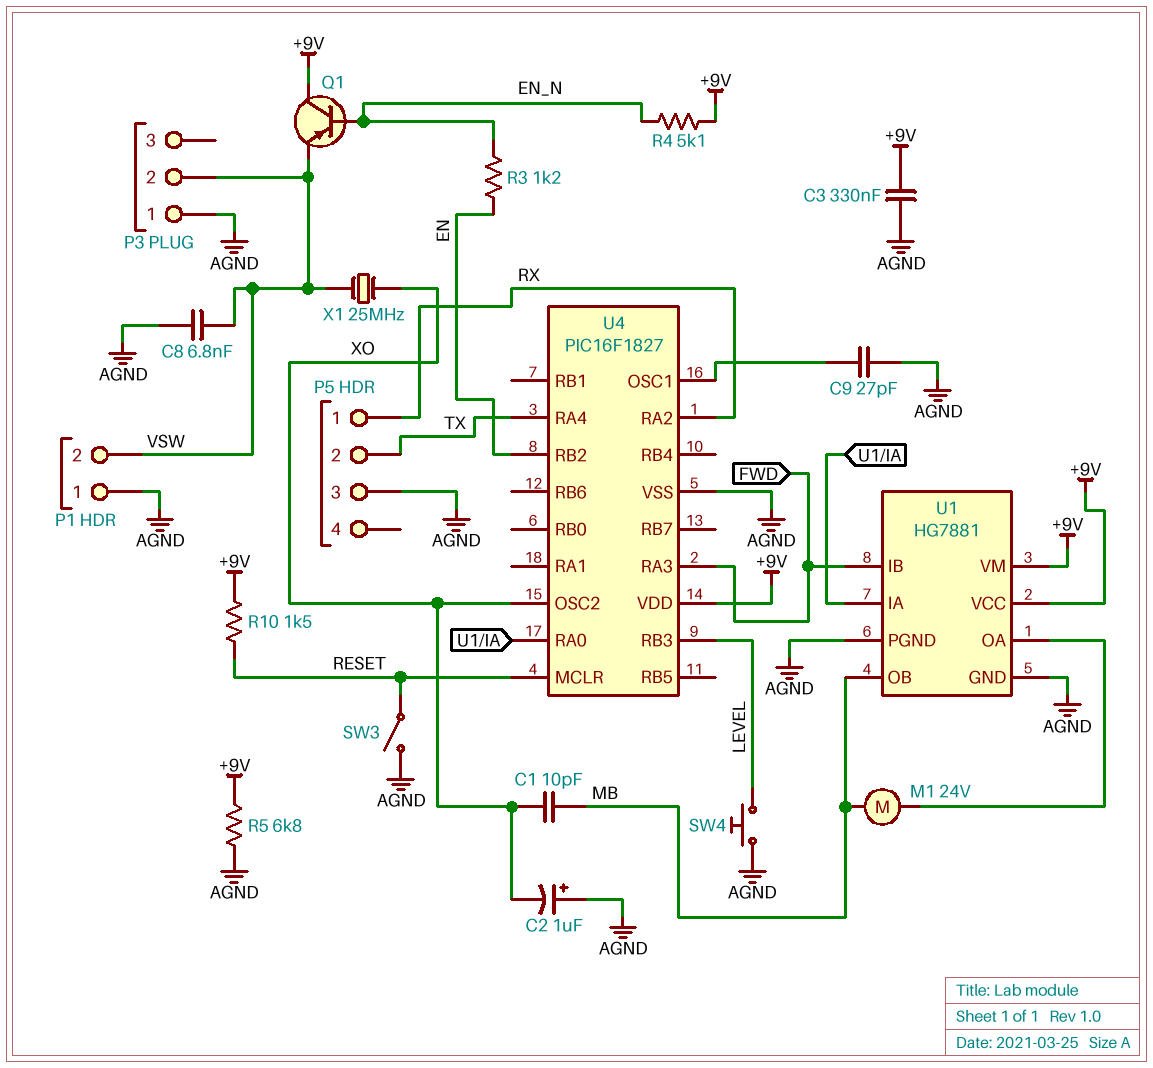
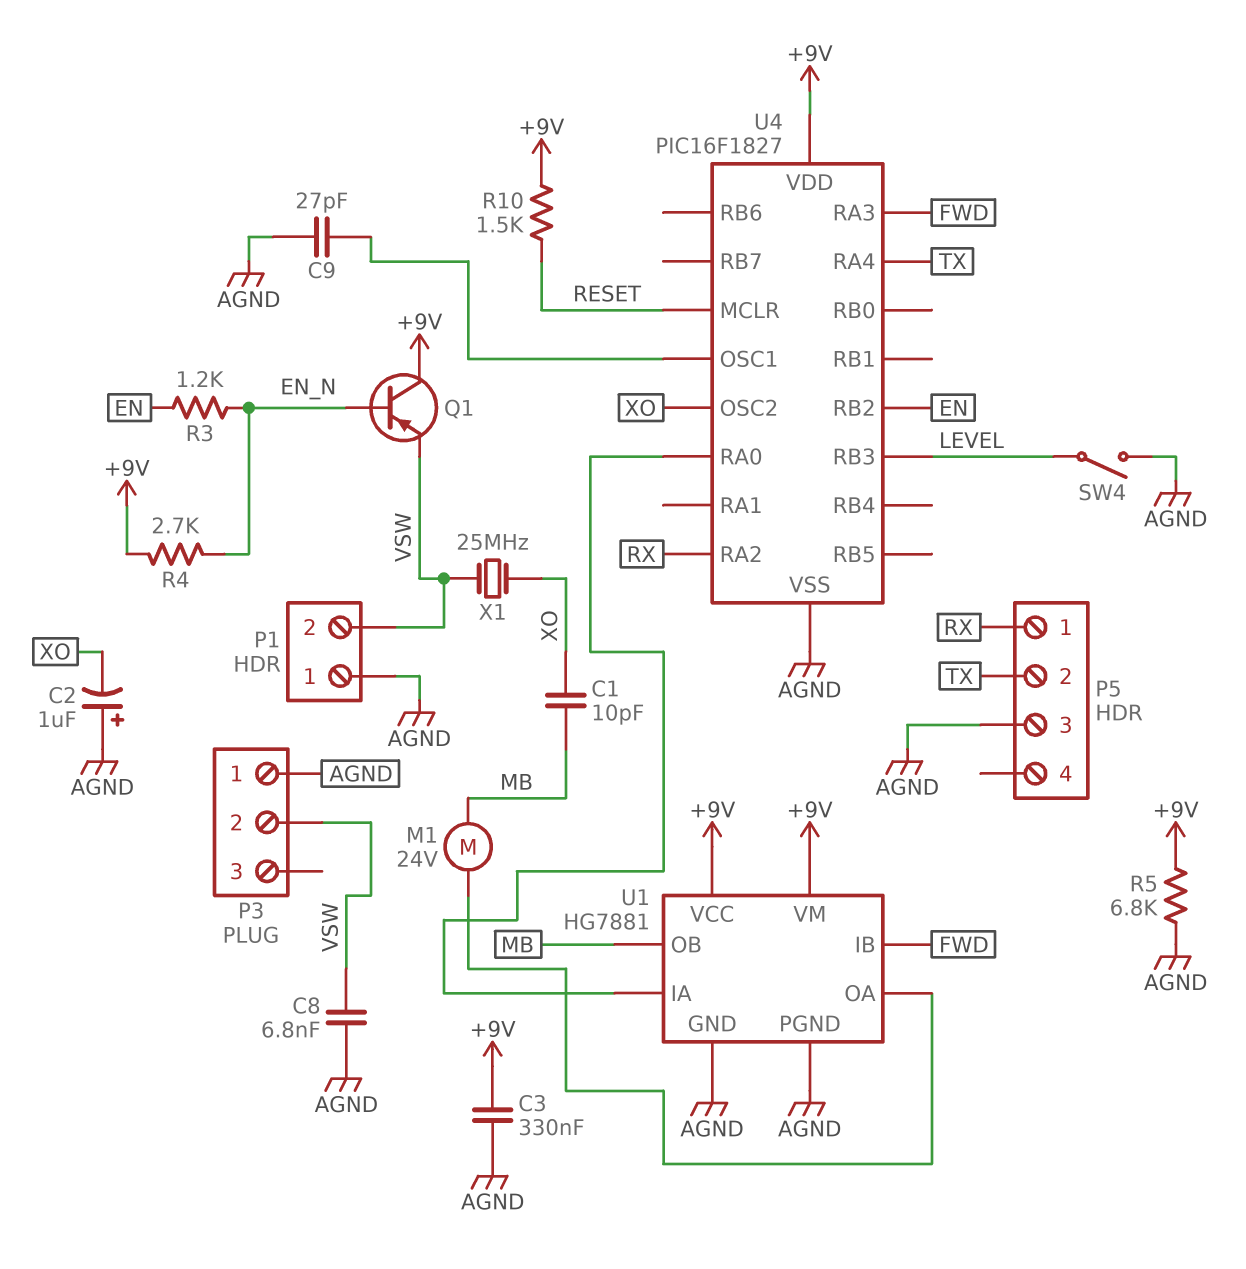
R4: 5.1k (+9V, EN_N) -> 2.7k (+9V, EN_N)
SW3: switch (AGND, RESET) -> none
SW4: button (AGND, LEVEL) -> switch (AGND, LEVEL)

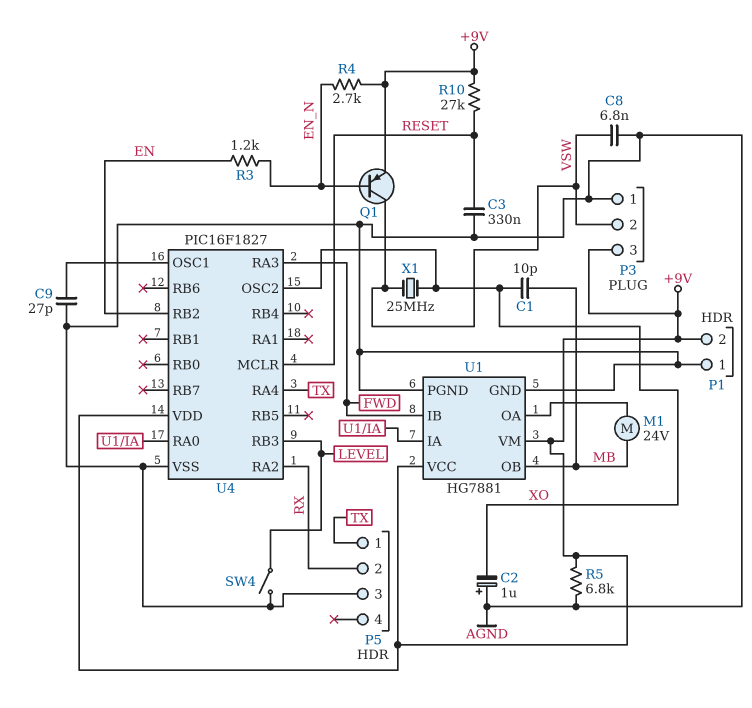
C3: 330nF (+9V, AGND) -> 330nF (AGND, RESET)
P1 pin 2: VSW -> +9V
P3 pin 3: none -> +9V
P5 pin 1: RX -> TX
P5 pin 2: TX -> RX
Q1: PNP (B EN_N, C +9V, E VSW) -> PNP (B EN_N, C VSW, E +9V)
R10: 1.5k (+9V, RESET) -> 27k (+9V, RESET)

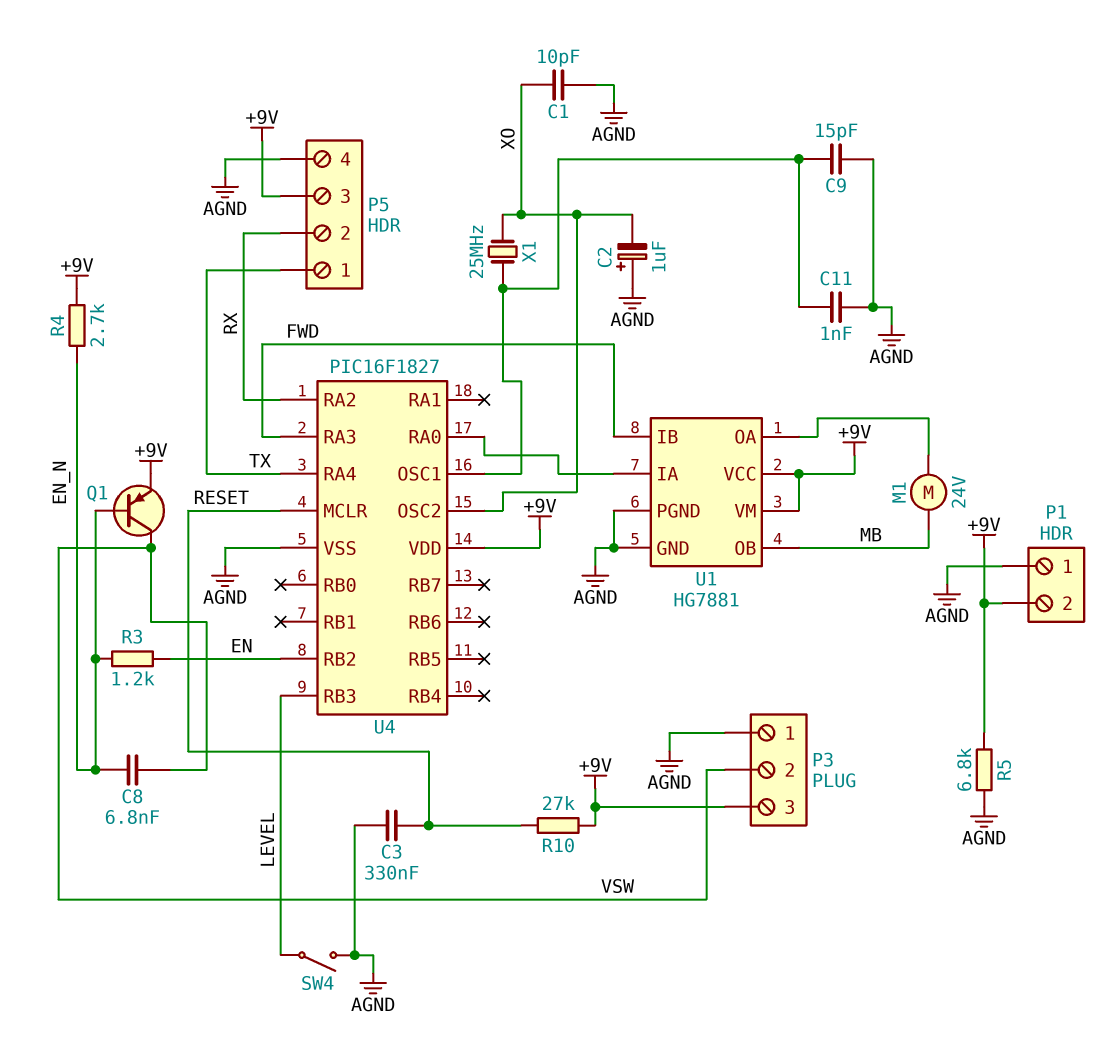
C1: 10pF (MB, XO) -> 10pF (AGND, XO)
C8: 6.8nF (AGND, VSW) -> 6.8nF (EN_N, VSW)
C9: 27pF (AGND, U4/OSC1) -> 15pF (AGND, U4/OSC1)
C11: none -> 1nF (AGND, U4/OSC1)
P5 pin 3: AGND -> +9V
P5 pin 4: none -> AGND
X1: 25MHz (VSW, XO) -> 25MHz (U4/OSC1, XO)

